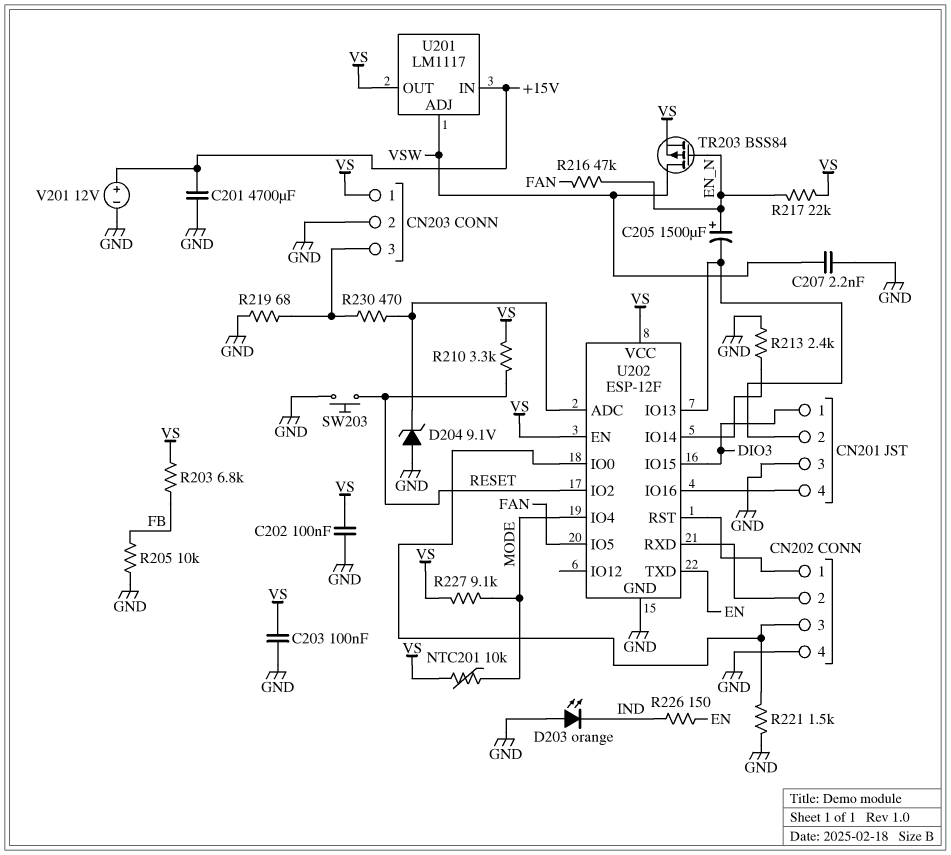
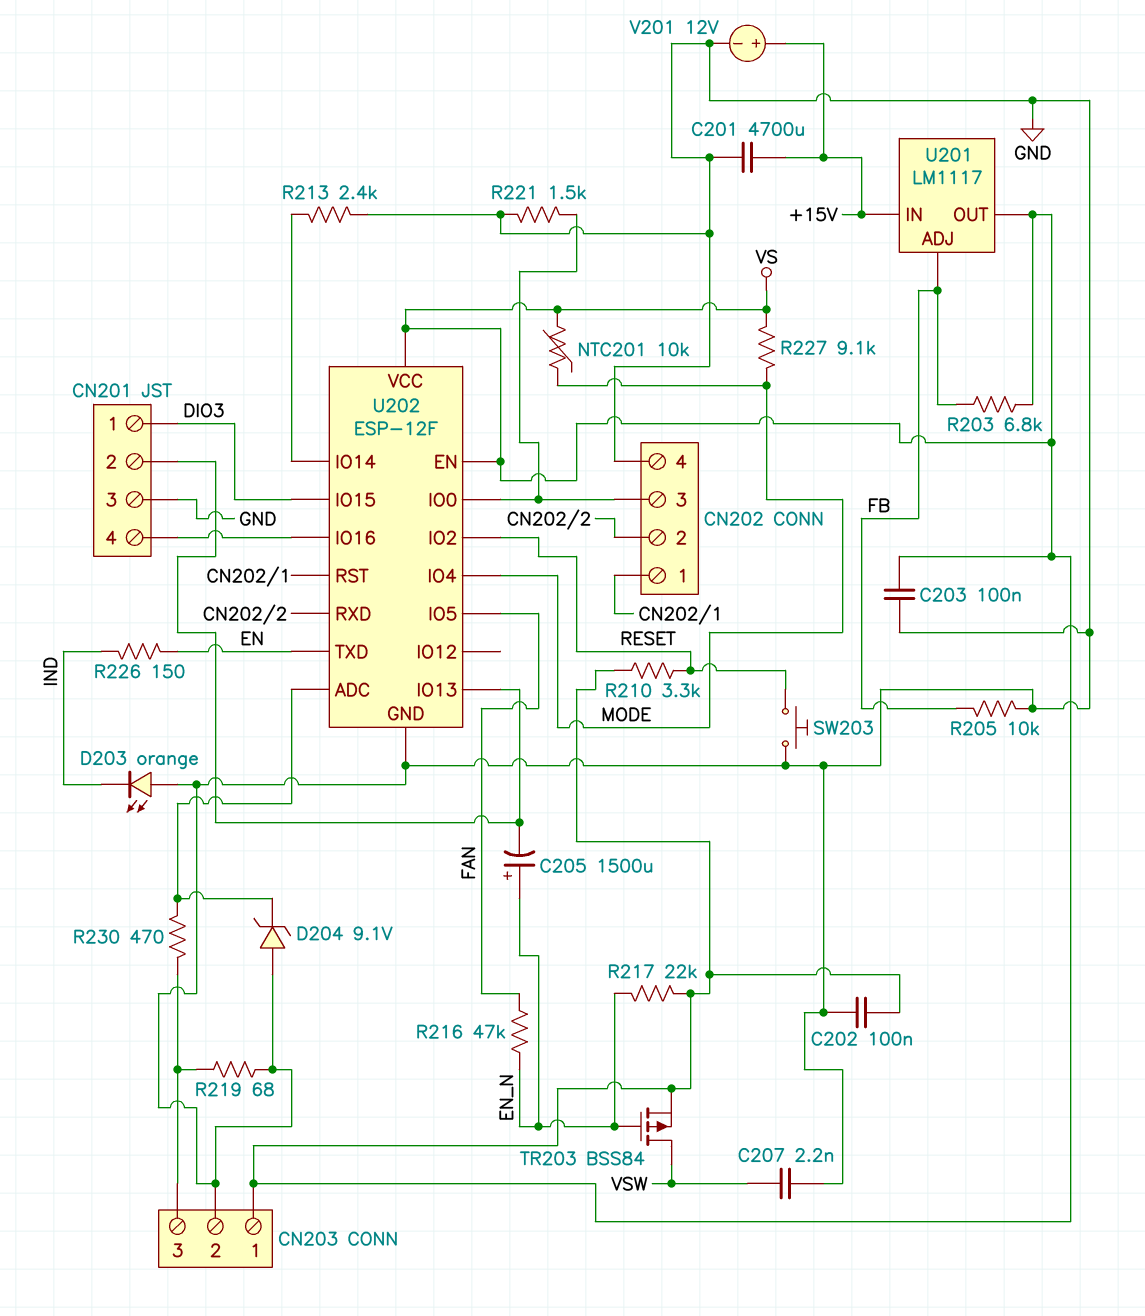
U201 pin ADJ: VSW -> FB

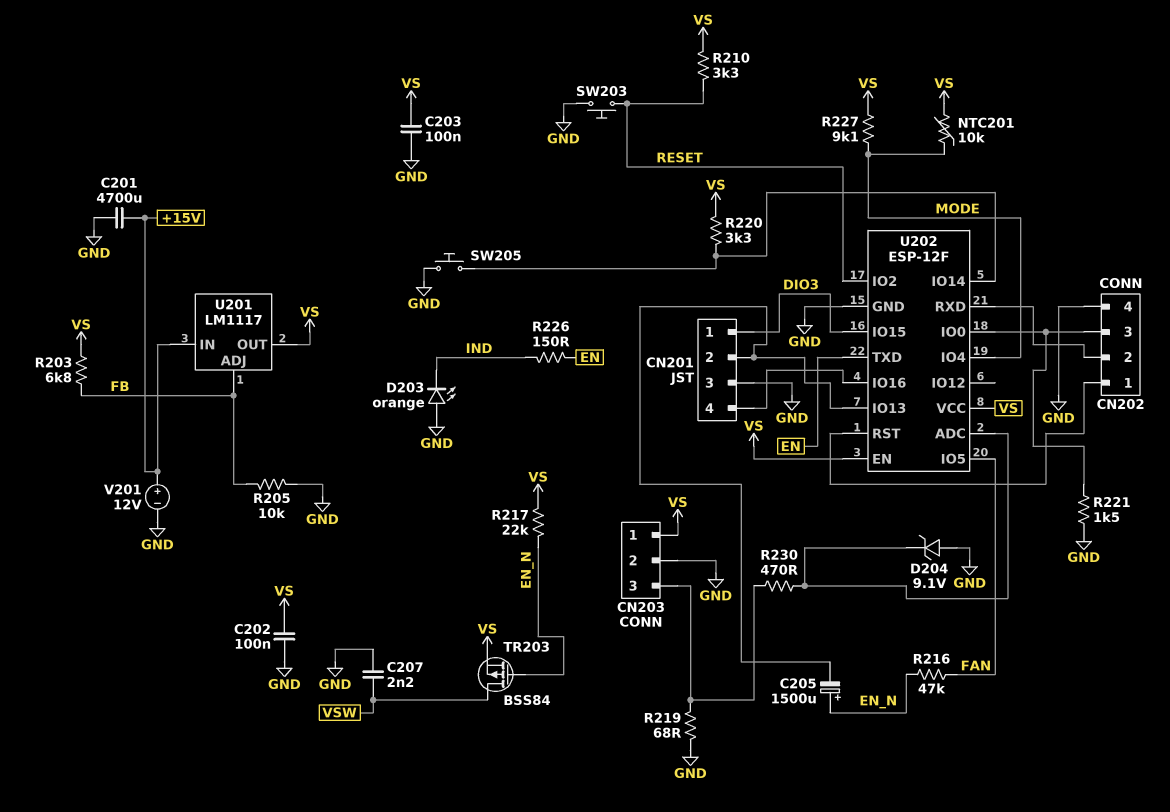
R213: 2.4k (GND, U202/IO14) -> none
R220: none -> 3.3k (U202/IO14, VS)
SW205: none -> button (GND, U202/IO14)

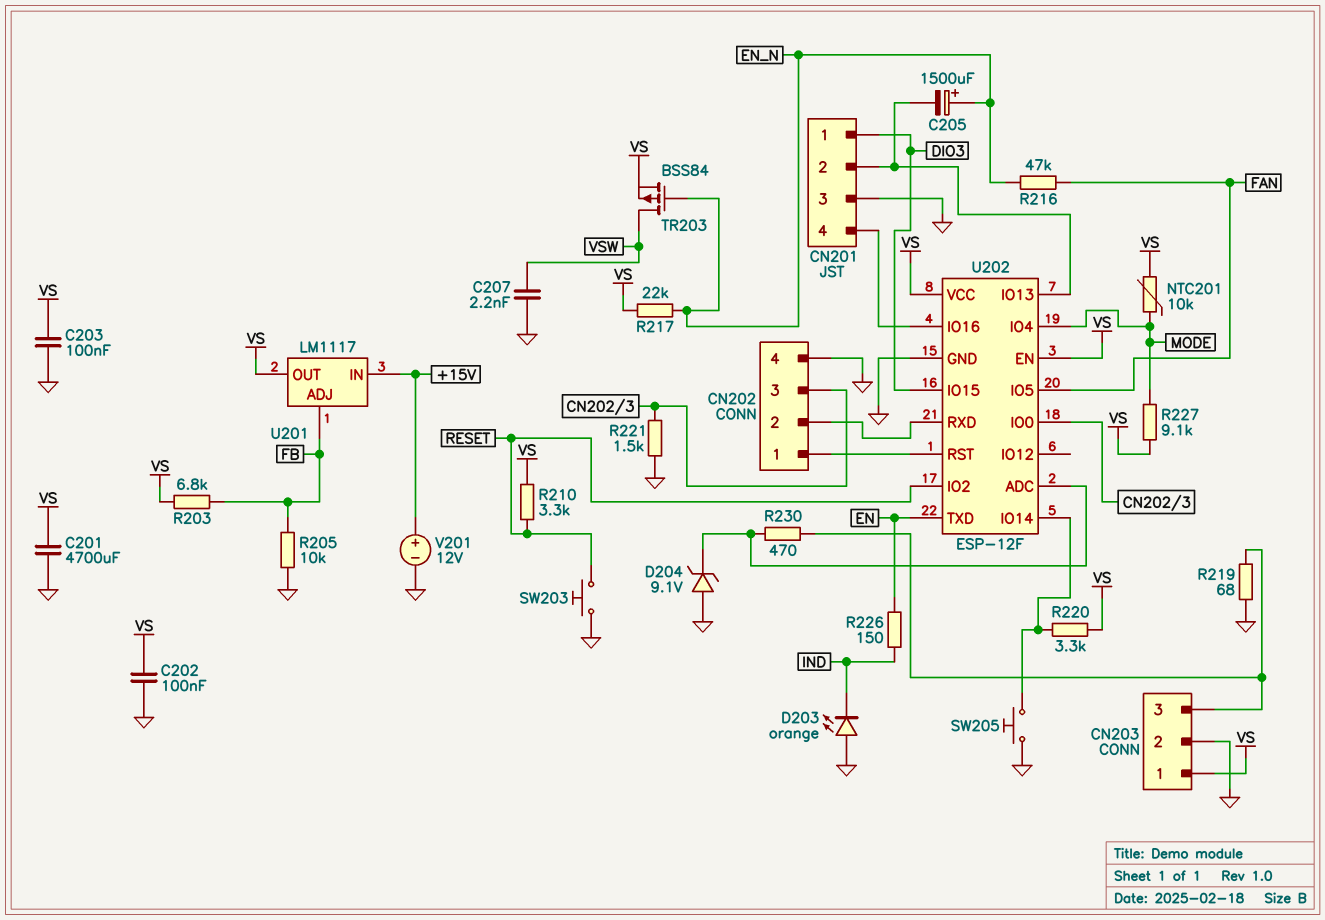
C201: 4700uF (+15V, GND) -> 4700uF (GND, VS)

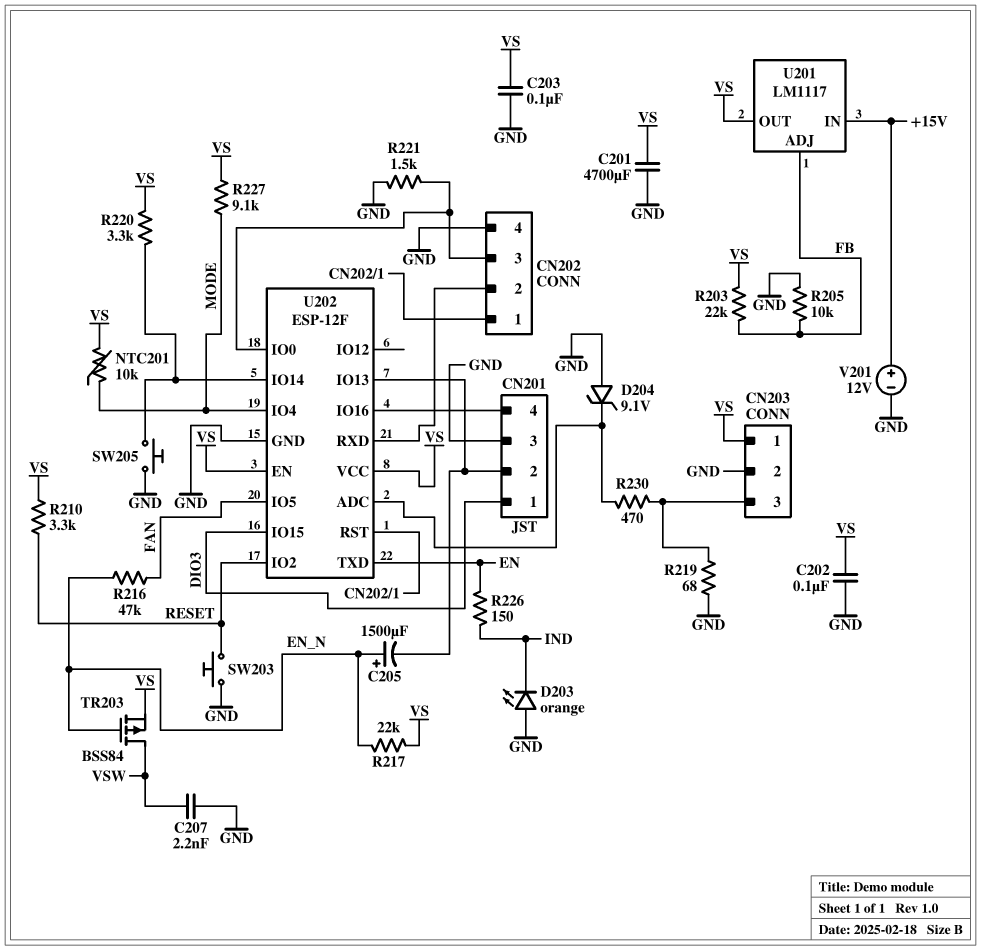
R203: 6.8k (FB, VS) -> 22k (FB, VS)

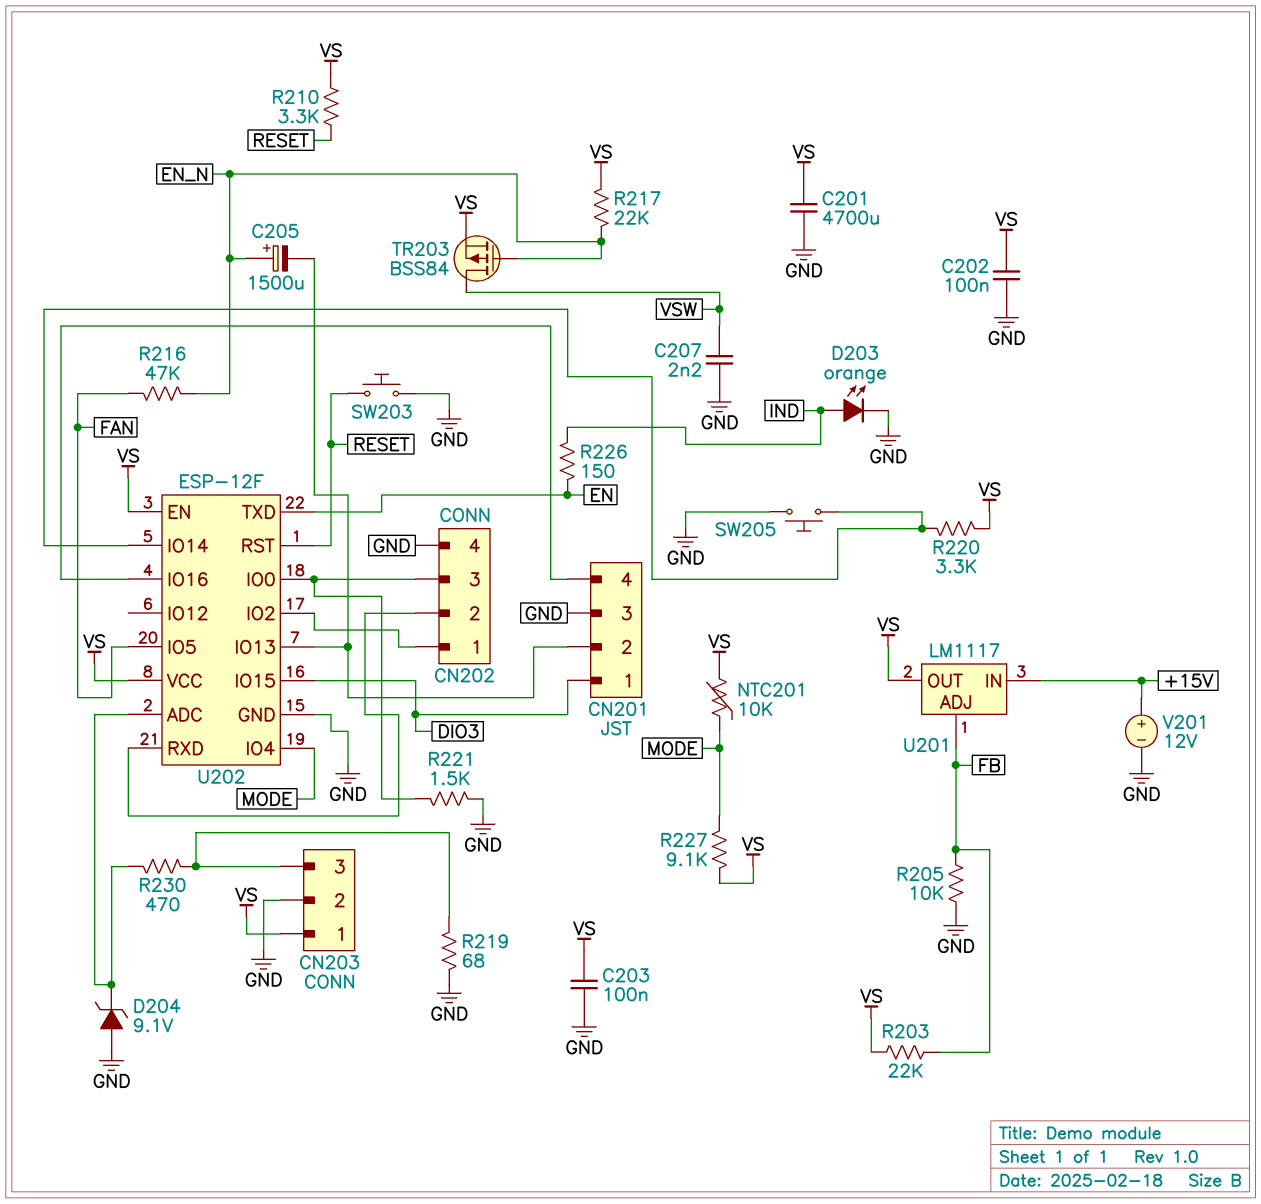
D203: LED orange (A GND, K IND) -> LED orange (A IND, K GND)
U202 pin IO2: RESET -> CN202/1
U202 pin RST: CN202/1 -> RESET

